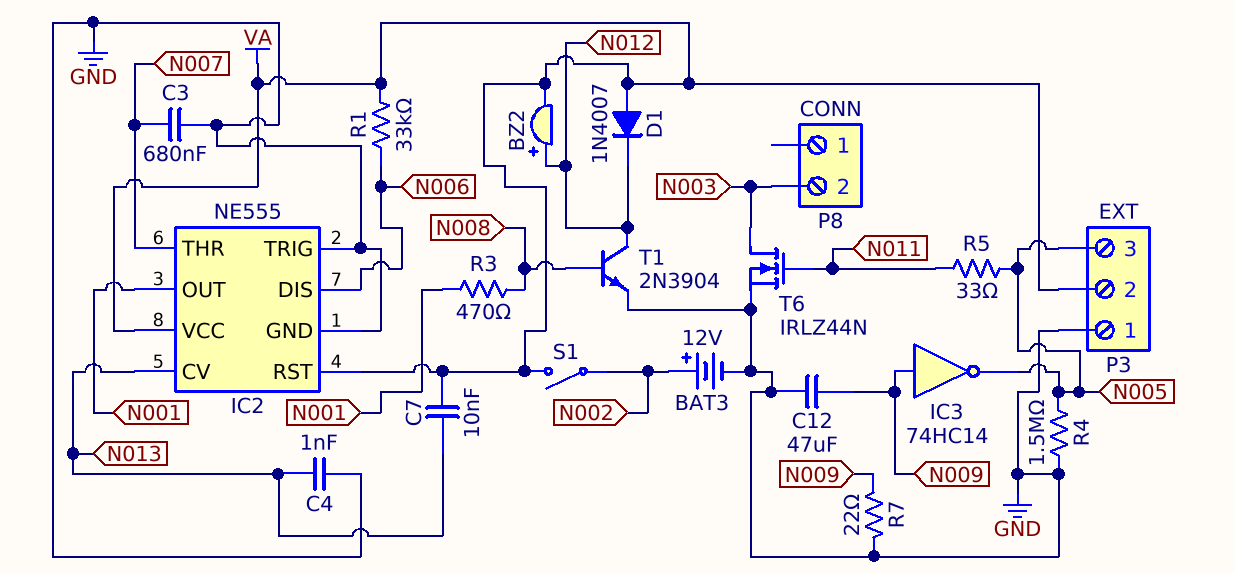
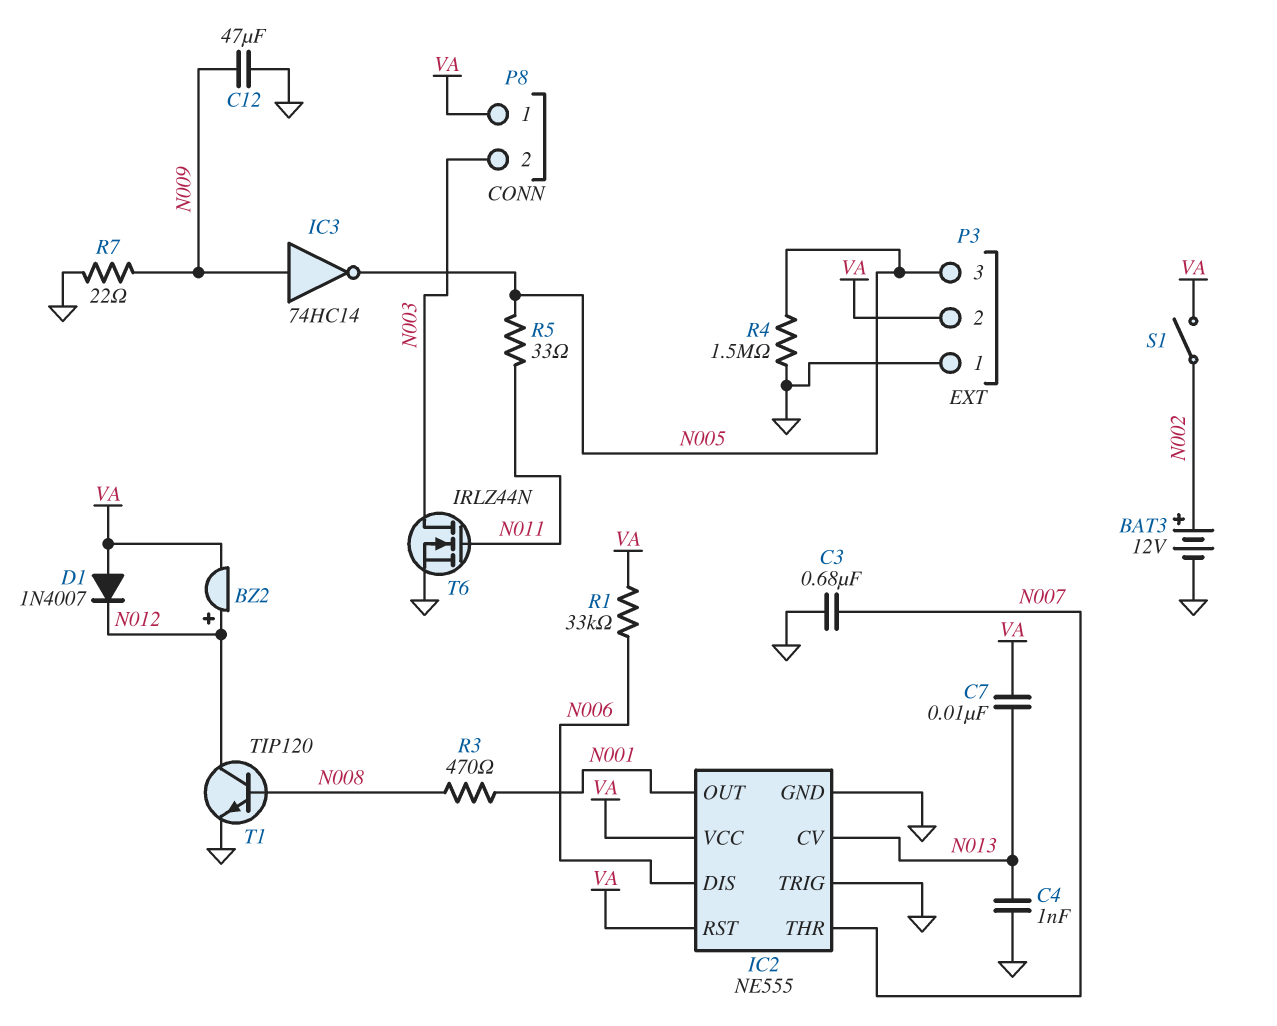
P8 pin 1: none -> VA
T1: NPN 2N3904 (B N008, C N012, E GND) -> NPN TIP120 (B N008, C N012, E GND)

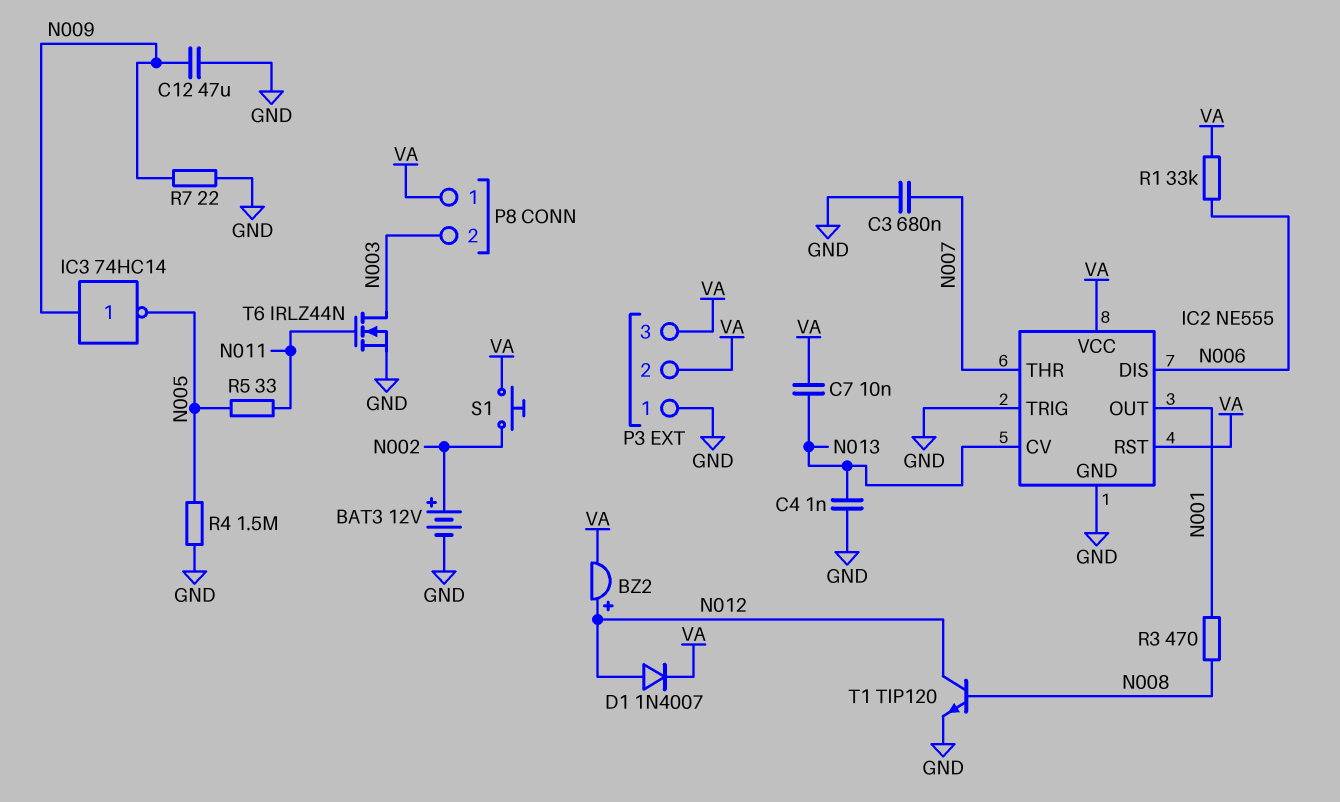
D1: diode 1N4007 (A VA, K N012) -> diode 1N4007 (A N012, K VA)
P3 pin 3: N005 -> VA
S1: switch (N002, VA) -> button (N002, VA)

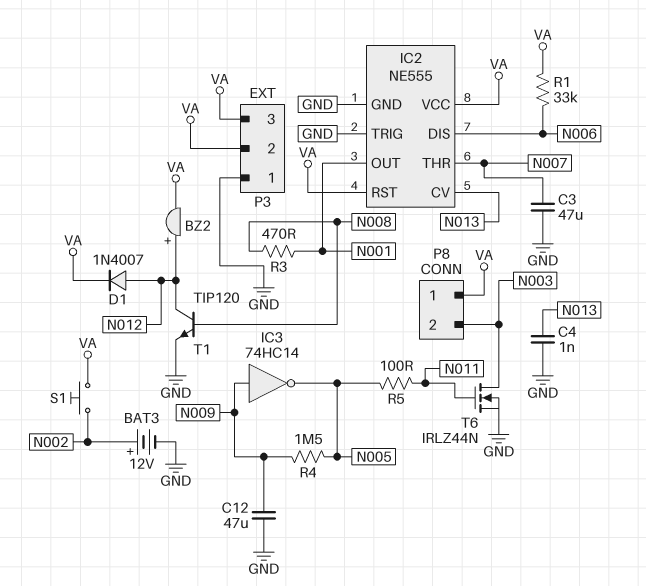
C3: 680nF (GND, N007) -> 47uF (GND, N007)
C7: 10nF (N013, VA) -> none
R4: 1.5M (GND, N005) -> 1.5M (N005, N009)
R5: 33 (N005, N011) -> 100 (N005, N011)
R7: 22 (GND, N009) -> none

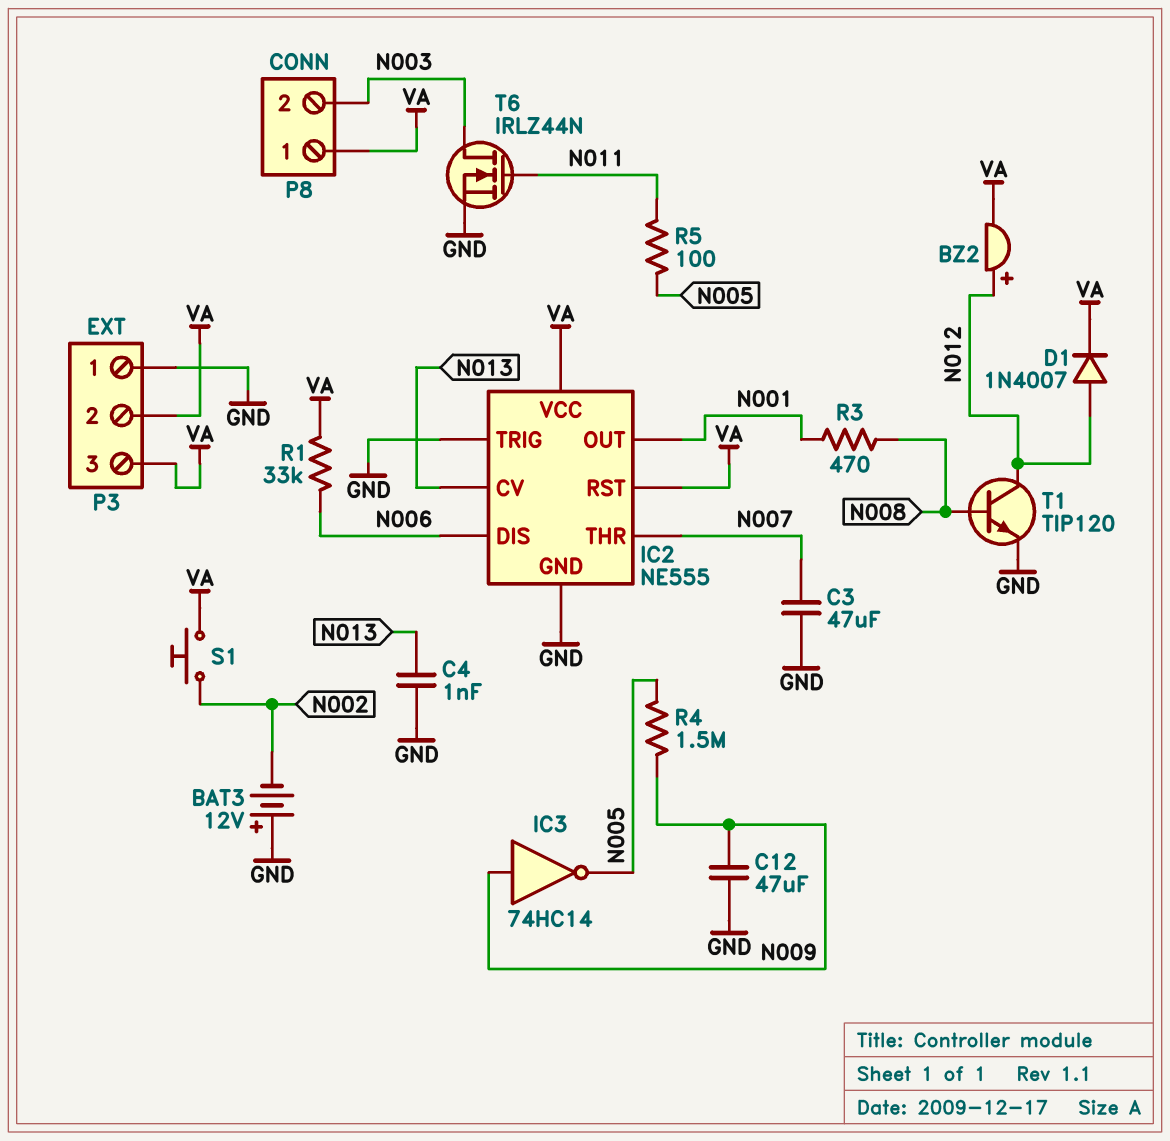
BAT3: 12V (plus N002, minus GND) -> 12V (plus GND, minus N002)

